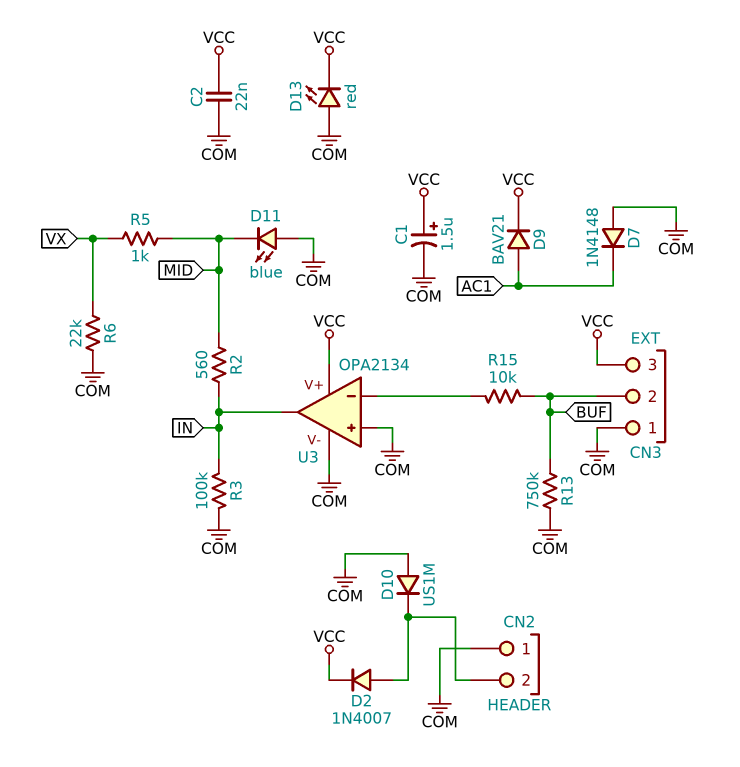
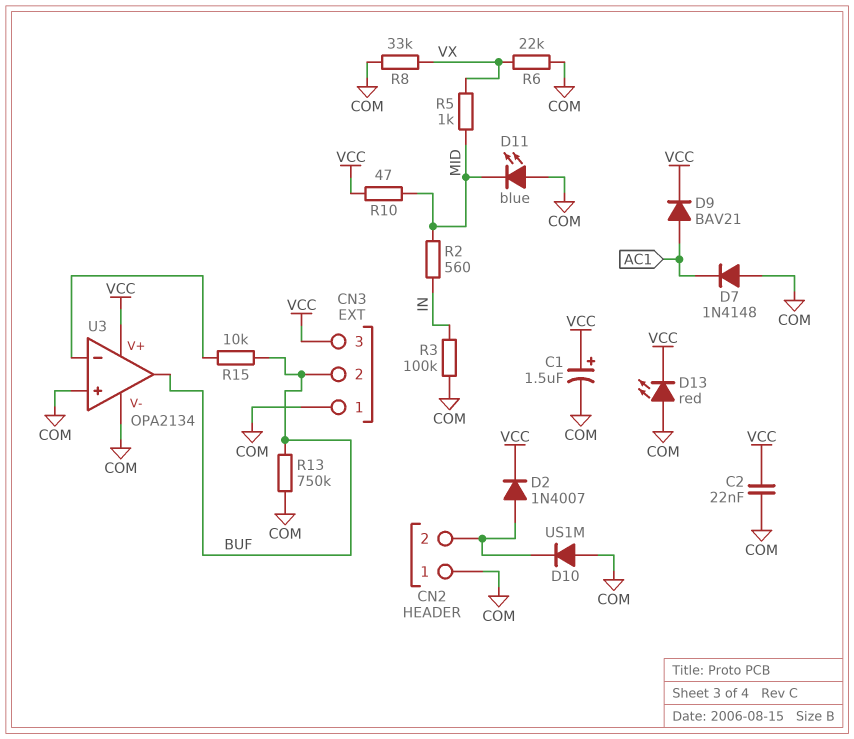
R8: none -> 33k (COM, VX)
R10: none -> 47 (MID, VCC)
U3 pin out: IN -> BUF

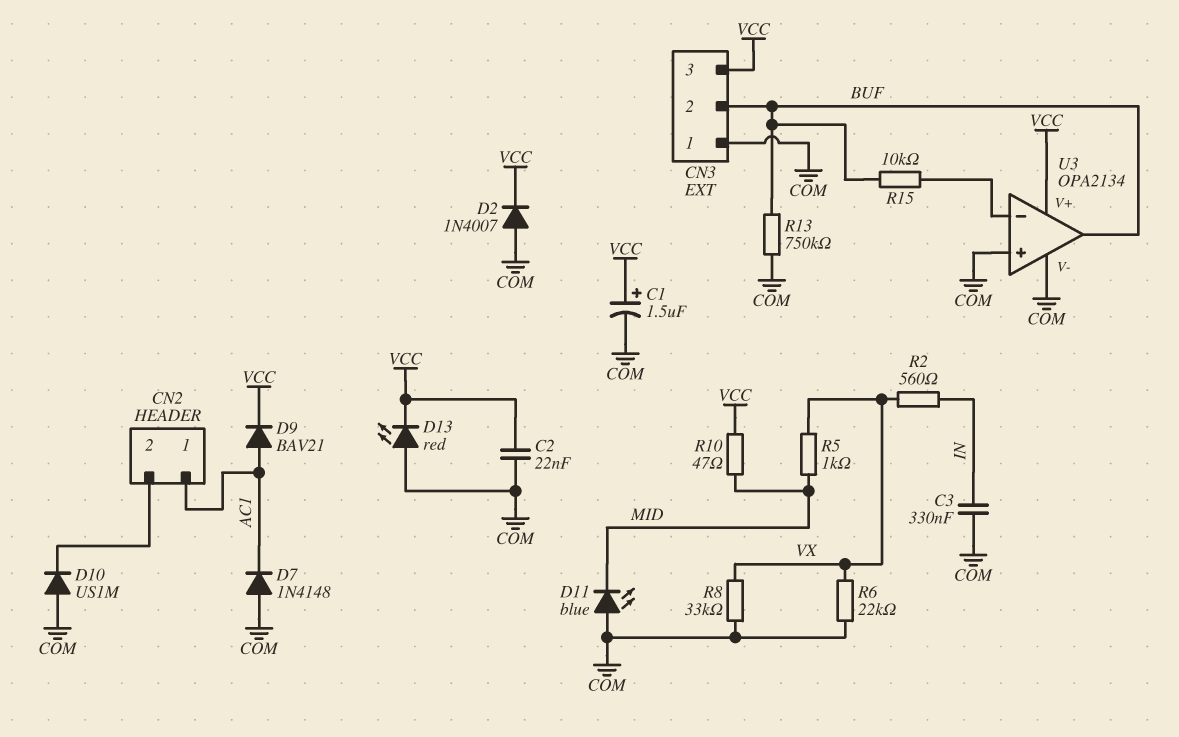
C3: none -> 330nF (COM, IN)
CN2 pin 1: COM -> AC1
D2: diode 1N4007 (A CN2/2, K VCC) -> diode 1N4007 (A COM, K VCC)
R2: 560 (IN, MID) -> 560 (IN, VX)
R3: 100k (COM, IN) -> none

